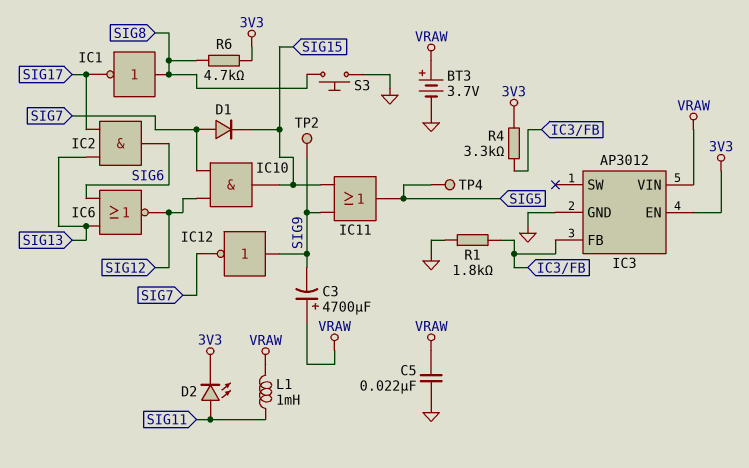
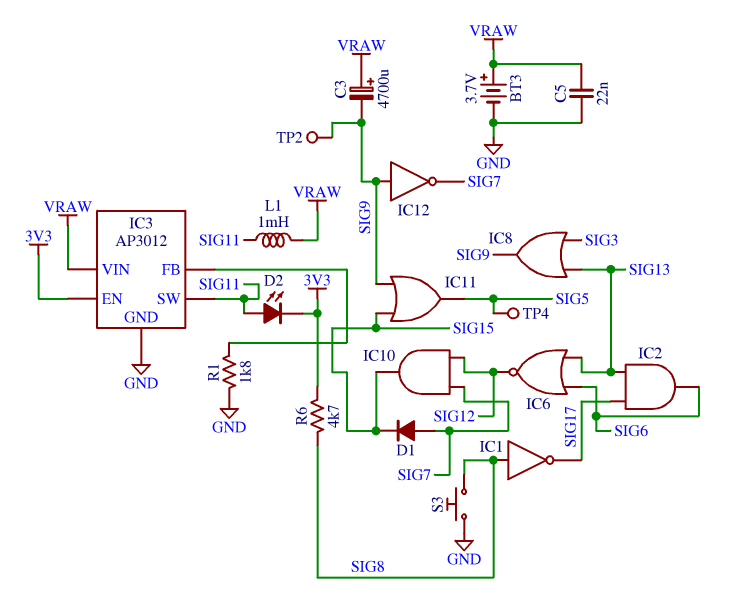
IC3 pin SW: none -> SIG11
IC8: none -> OR (in SIG3, in SIG13, out SIG9)
R4: 3.3k (3V3, IC3/FB) -> none

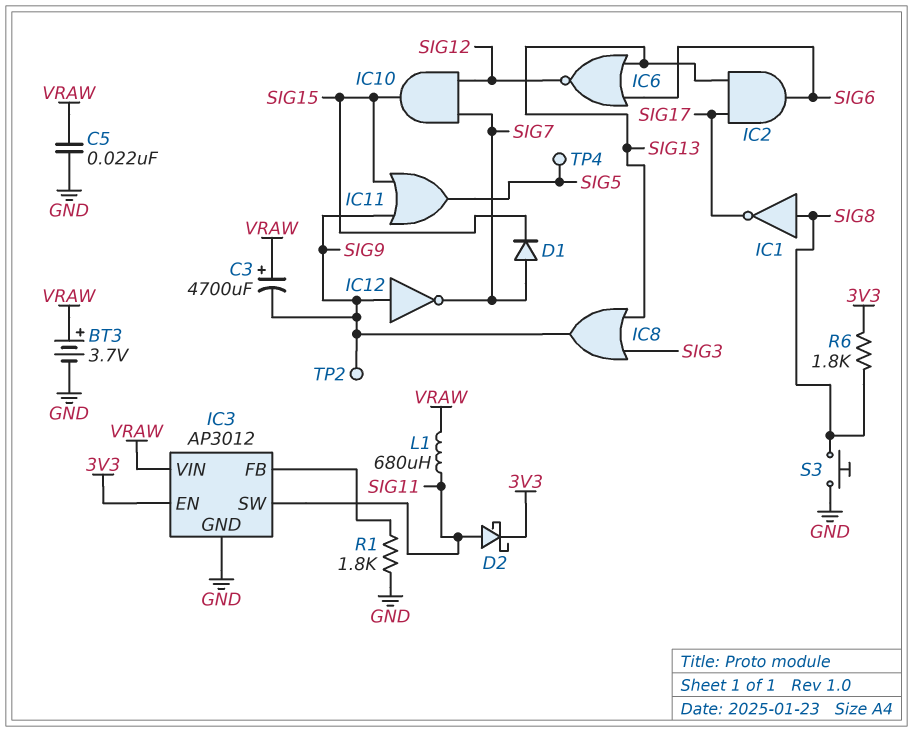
D2: LED (A SIG11, K 3V3) -> schottky (A SIG11, K 3V3)
L1: 1mH (SIG11, VRAW) -> 680uH (SIG11, VRAW)
R6: 4.7k (3V3, SIG8) -> 1.8k (3V3, SIG8)

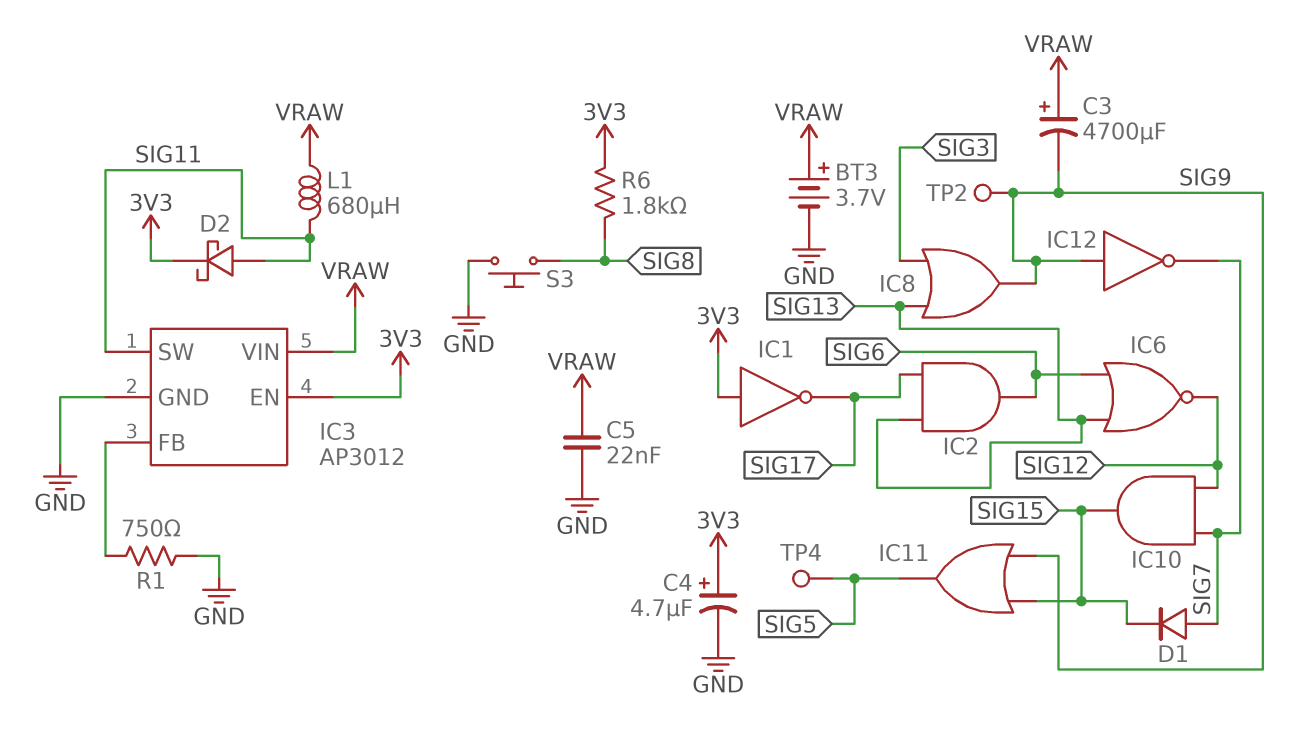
C4: none -> 4.7uF (plus 3V3, minus GND)
IC1: NOT (in SIG8, out SIG17) -> NOT (in 3V3, out SIG17)
R1: 1.8k (GND, IC3/FB) -> 750 (GND, IC3/FB)

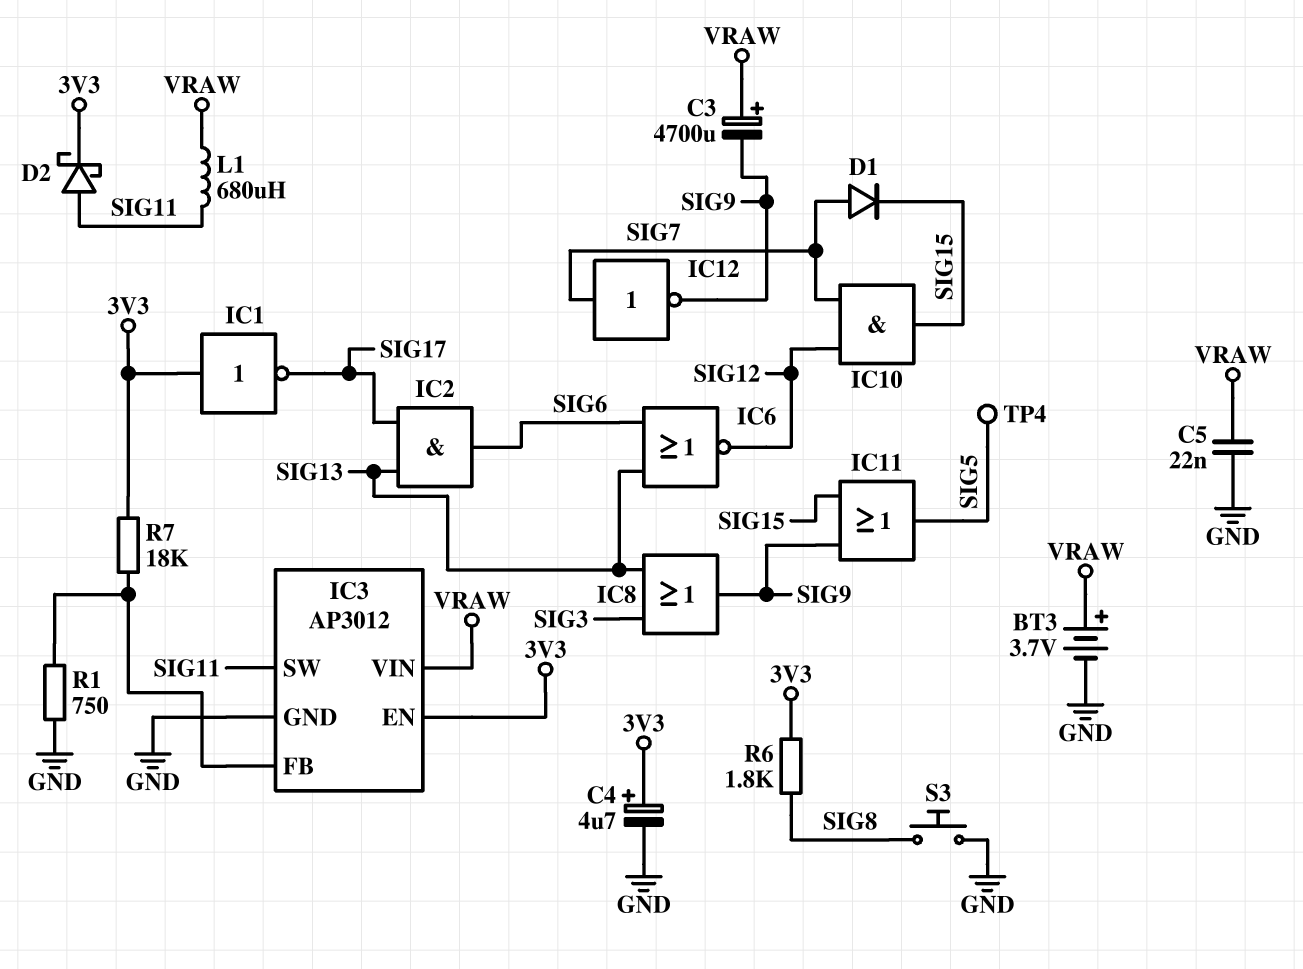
IC12: NOT (in SIG9, out SIG7) -> NOT (in SIG7, out SIG9)
R7: none -> 18k (3V3, IC3/FB)
TP2: test point (SIG9) -> none

